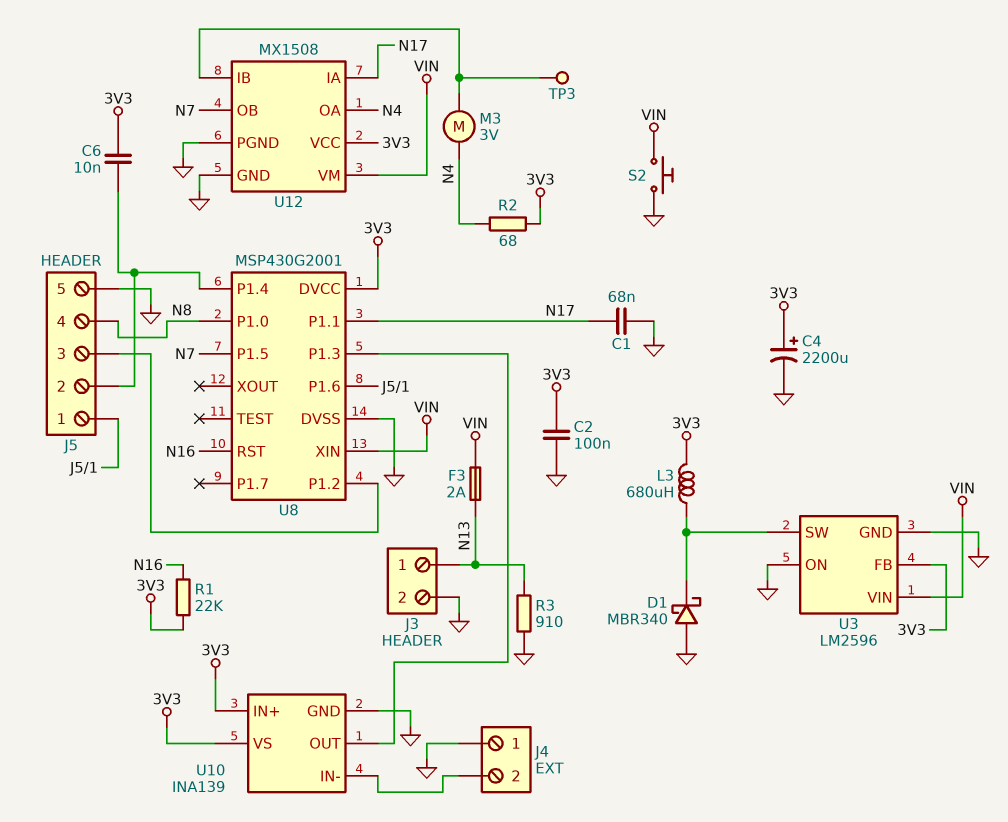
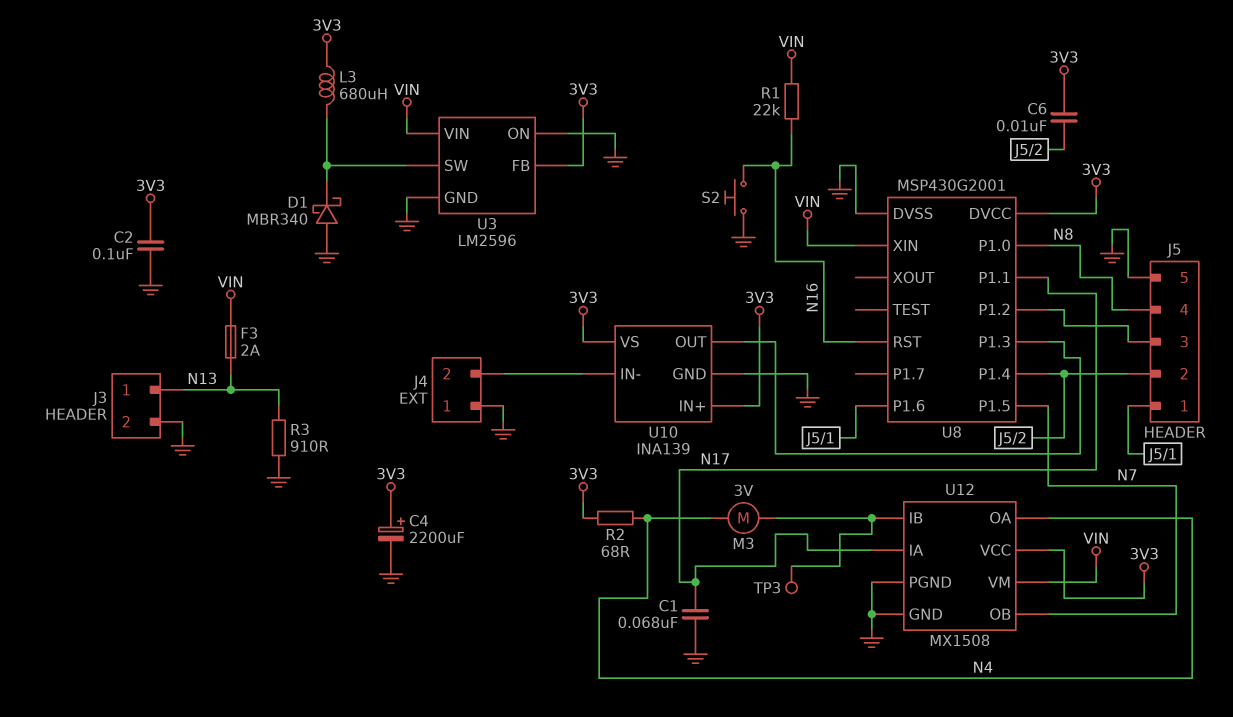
R1: 22k (3V3, N16) -> 22k (N16, VIN)
S2: button (GND, VIN) -> button (GND, N16)

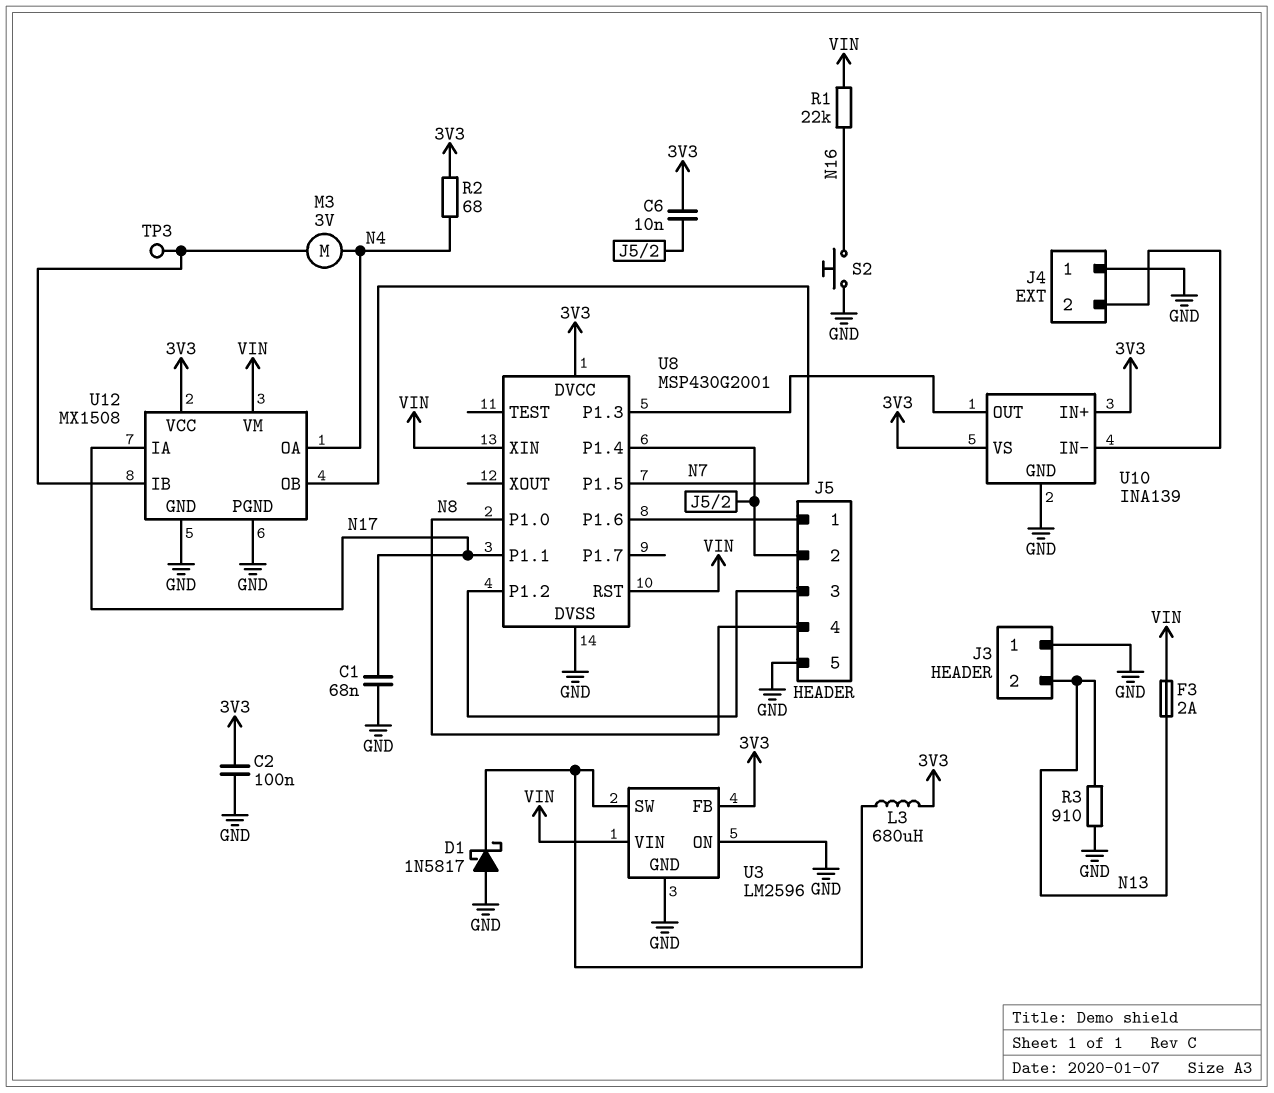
C4: 2200uF (plus 3V3, minus GND) -> none
D1: schottky MBR340 (A GND, K U3/SW) -> schottky 1N5817 (A GND, K U3/SW)
J3 pin 1: N13 -> GND
J3 pin 2: GND -> N13
U8 pin RST: N16 -> VIN

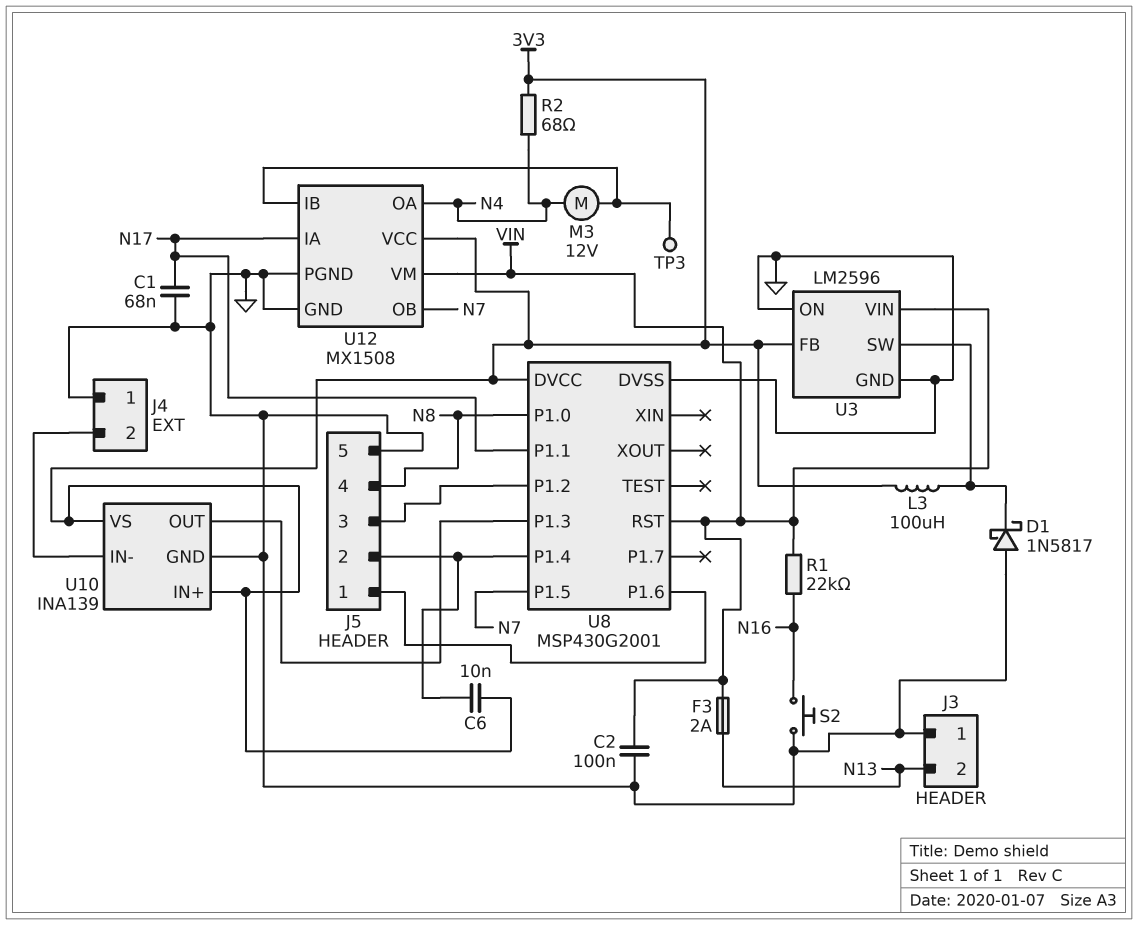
C2: 100nF (3V3, GND) -> 100nF (GND, VIN)
L3: 680uH (3V3, U3/SW) -> 100uH (3V3, U3/SW)
M3: motor 3V (N4, U12/IB) -> motor 12V (N4, U12/IB)
R3: 910 (GND, N13) -> none
U8 pin XIN: VIN -> none

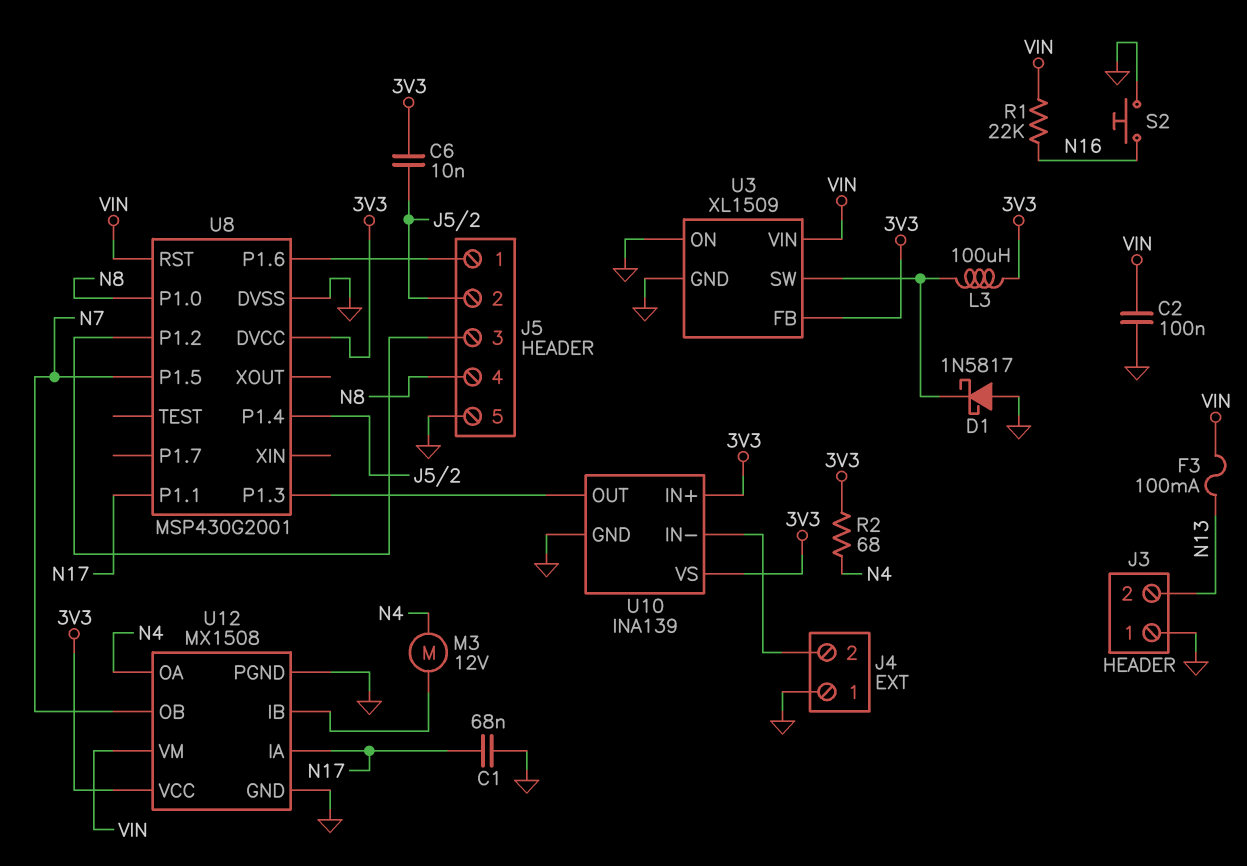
F3: 2A (N13, VIN) -> 100mA (N13, VIN)
TP3: test point (U12/IB) -> none
U3: LM2596 -> XL1509

